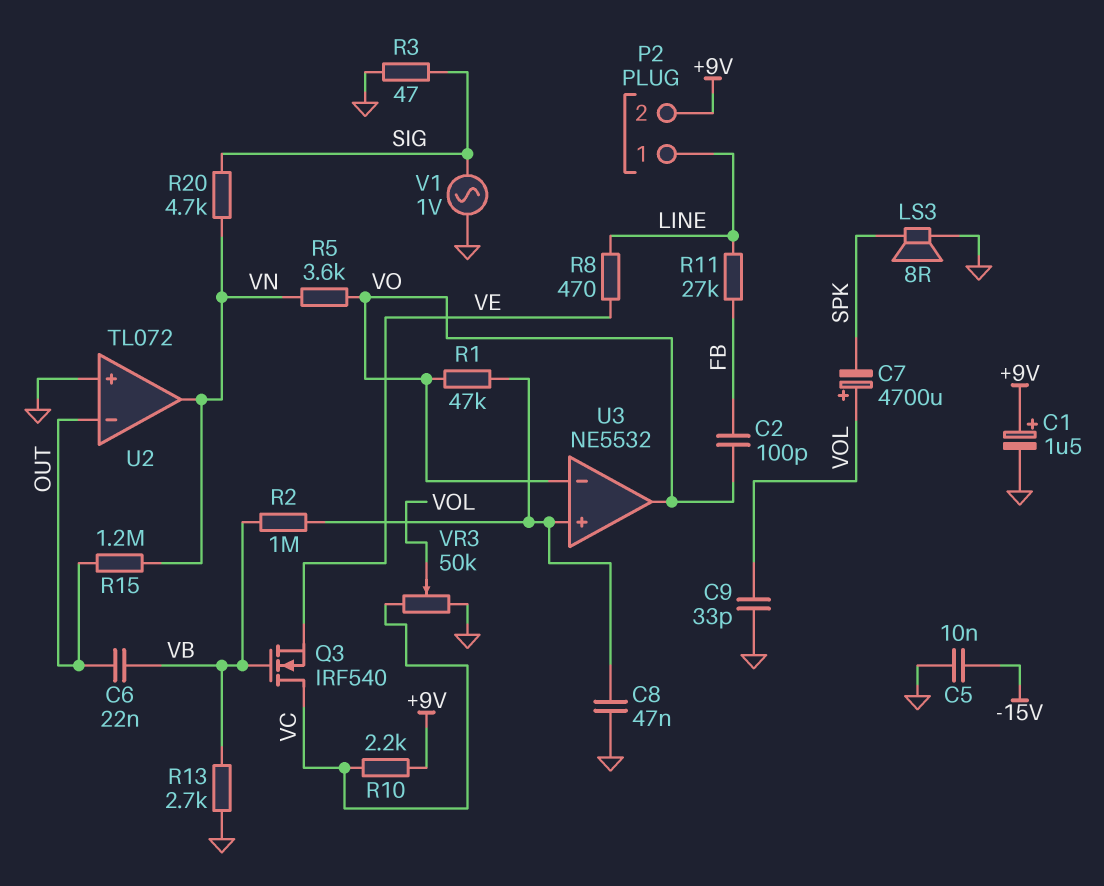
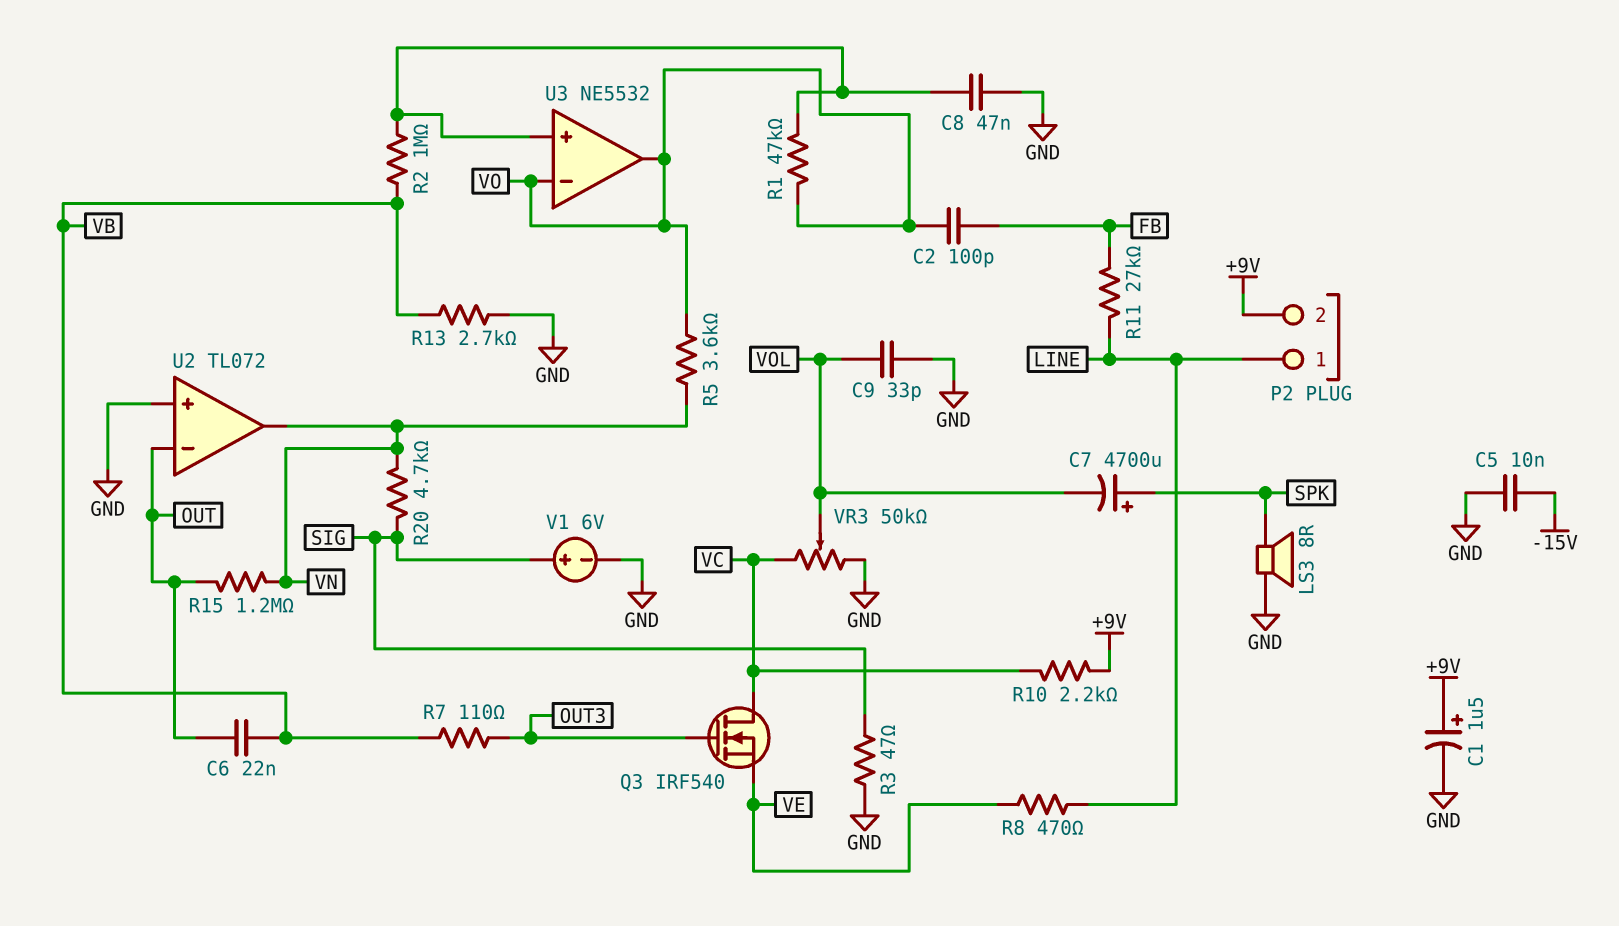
C7: 4700uF (plus VOL, minus SPK) -> 4700uF (plus SPK, minus VOL)
Q3: NMOS IRF540 (G VB, D VC, S VE) -> NMOS IRF540 (G OUT3, D VC, S VE)
R7: none -> 110 (OUT3, VB)
V1: AC 1V (GND, SIG) -> 6V (plus SIG, minus GND)

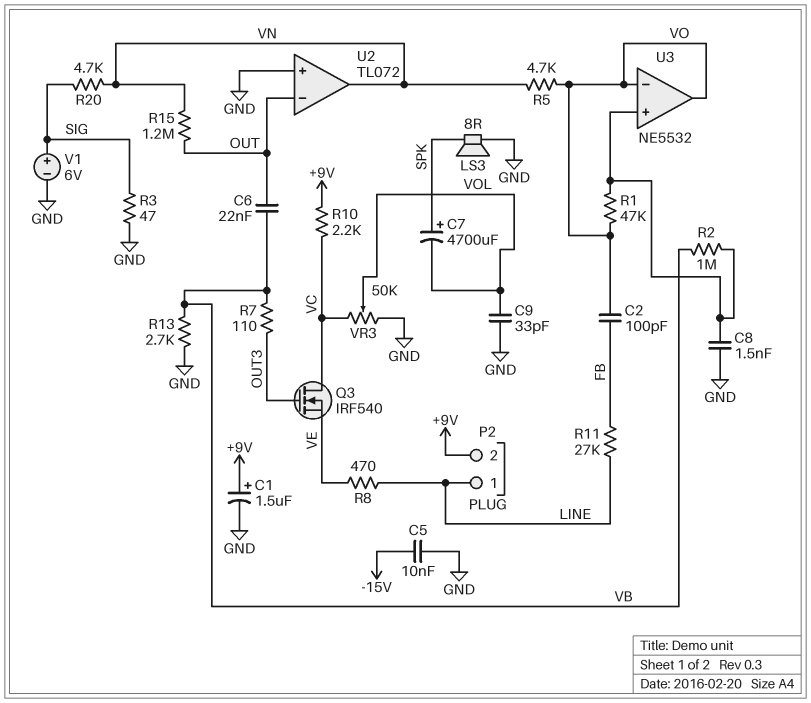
C8: 47nF (GND, U3/in+) -> 1.5nF (GND, U3/in+)
R5: 3.6k (VN, VO) -> 4.7k (VN, VO)

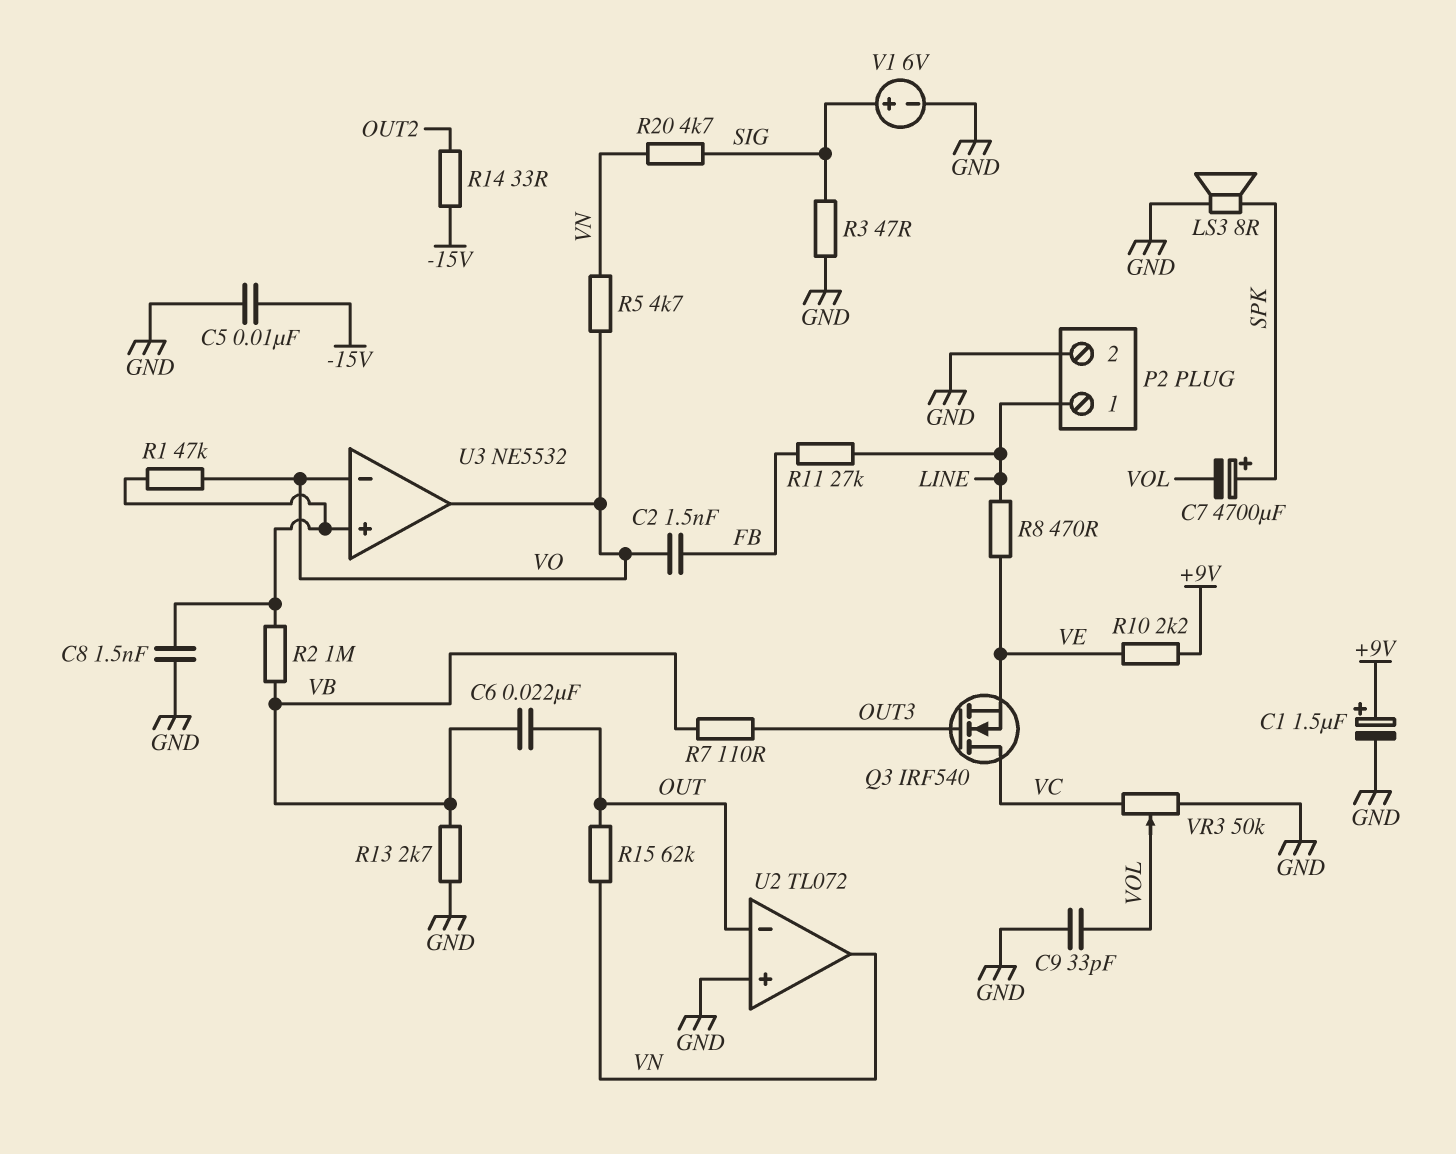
C2: 100pF (FB, VO) -> 1.5nF (FB, VO)
P2 pin 2: +9V -> GND
R10: 2.2k (+9V, VC) -> 2.2k (+9V, VE)
R14: none -> 33 (-15V, OUT2)
R15: 1.2M (OUT, VN) -> 62k (OUT, VN)

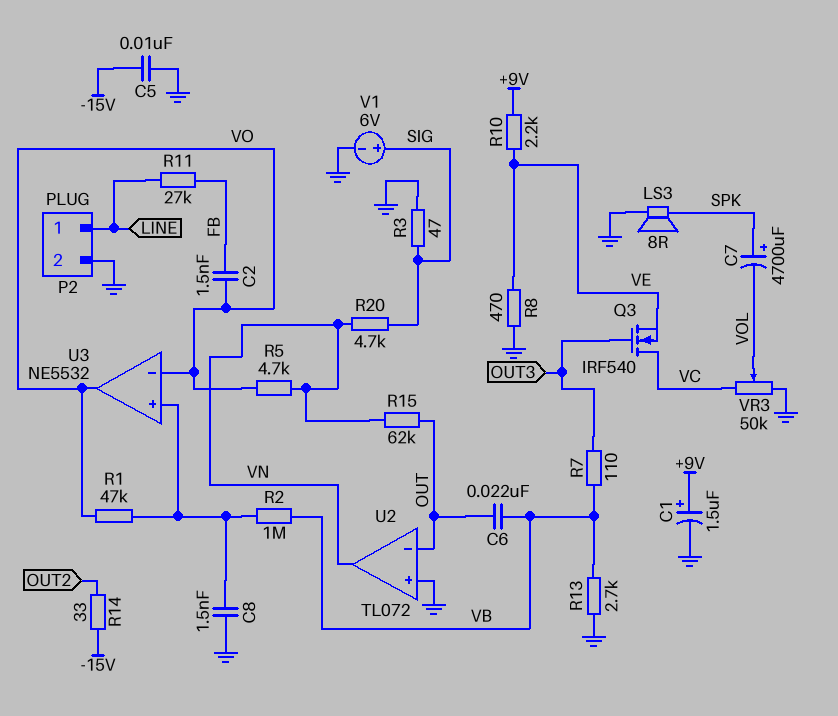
C9: 33pF (GND, VOL) -> none
R8: 470 (LINE, VE) -> 470 (GND, VE)

